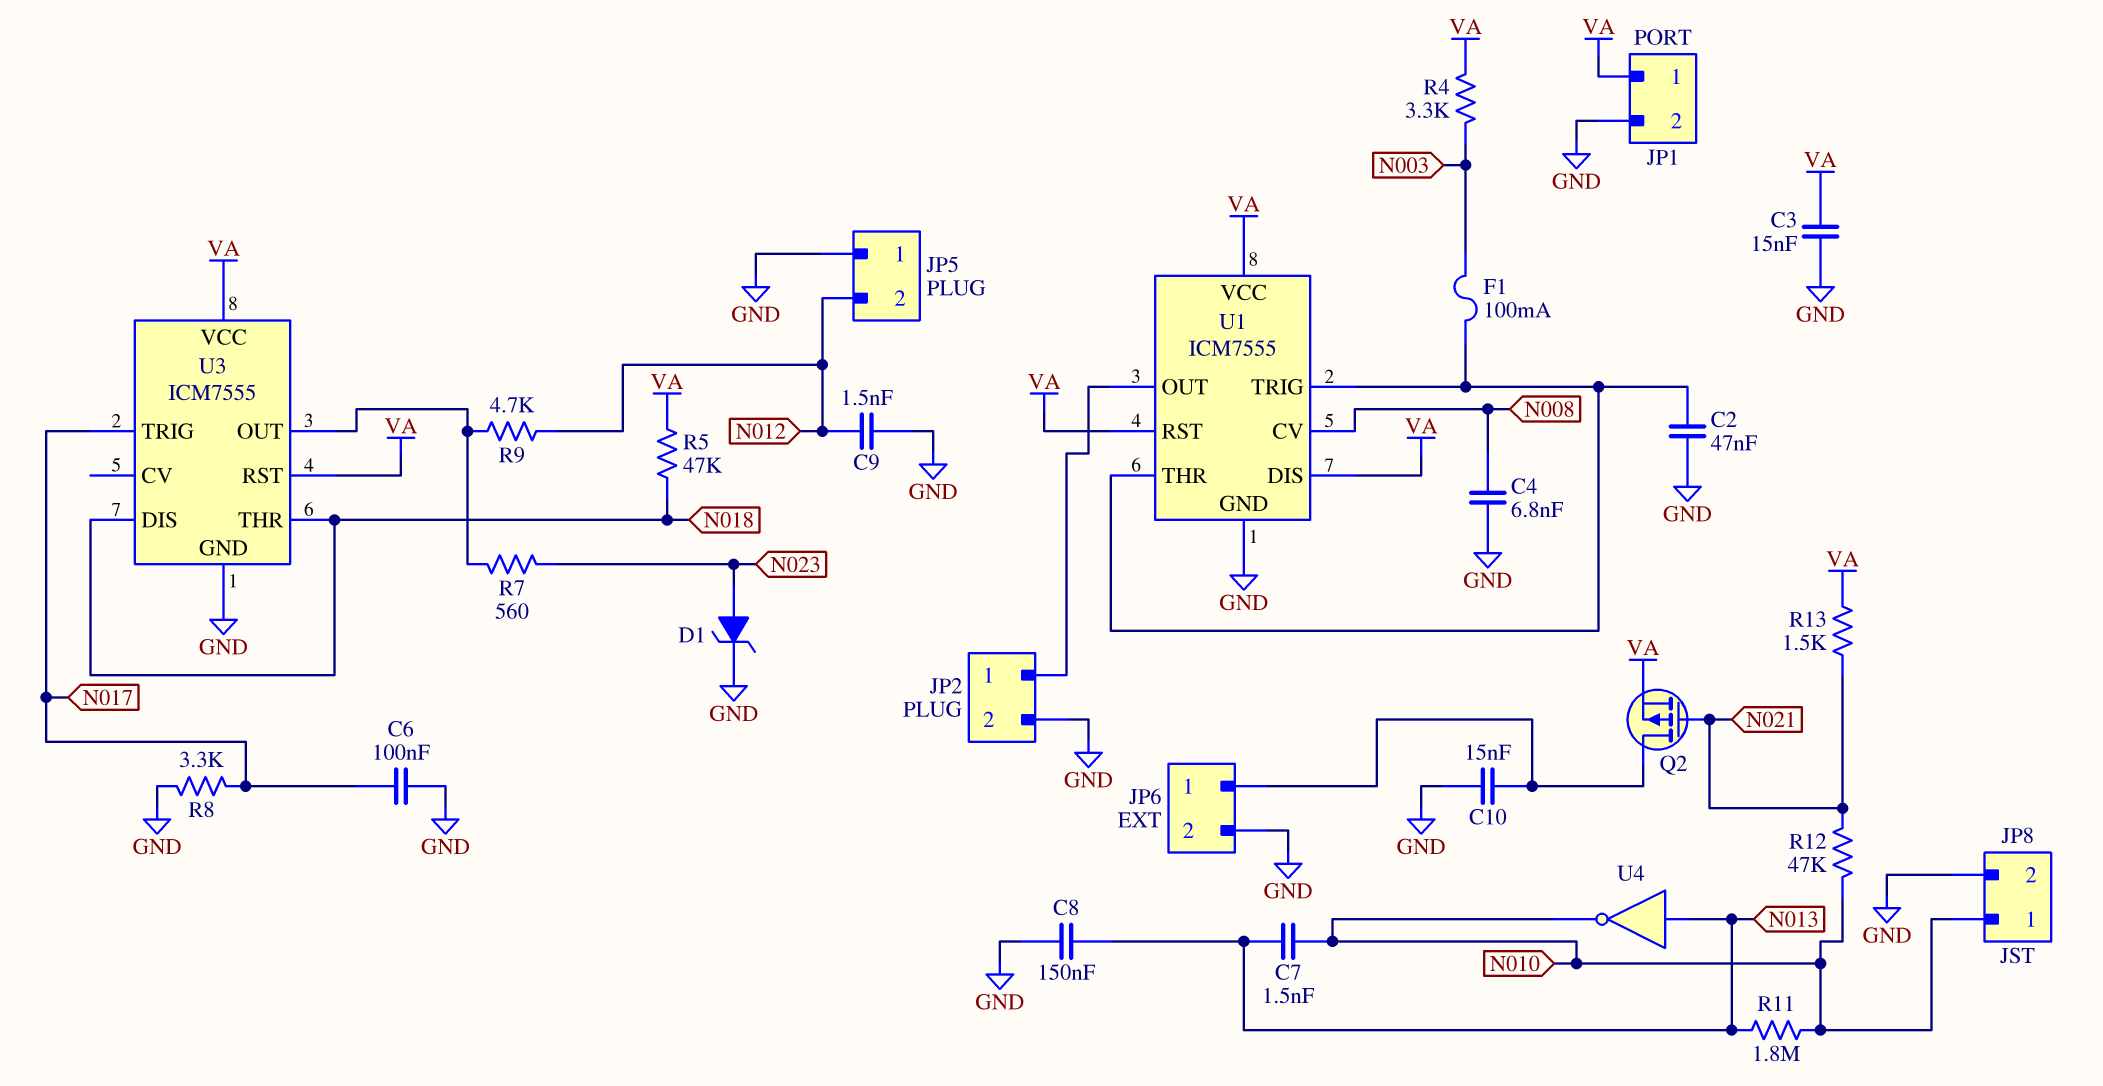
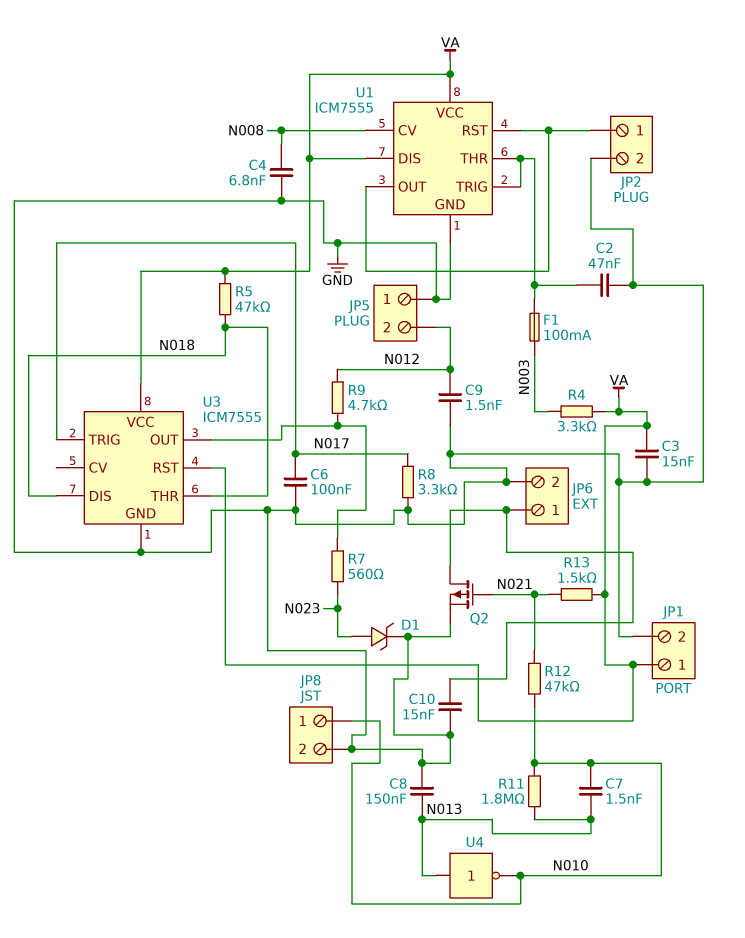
Q2: PMOS (G N021, D JP6/1, S VA) -> PMOS (G N021, D JP6/1, S GND)
U1 pin RST: VA -> JP2/1

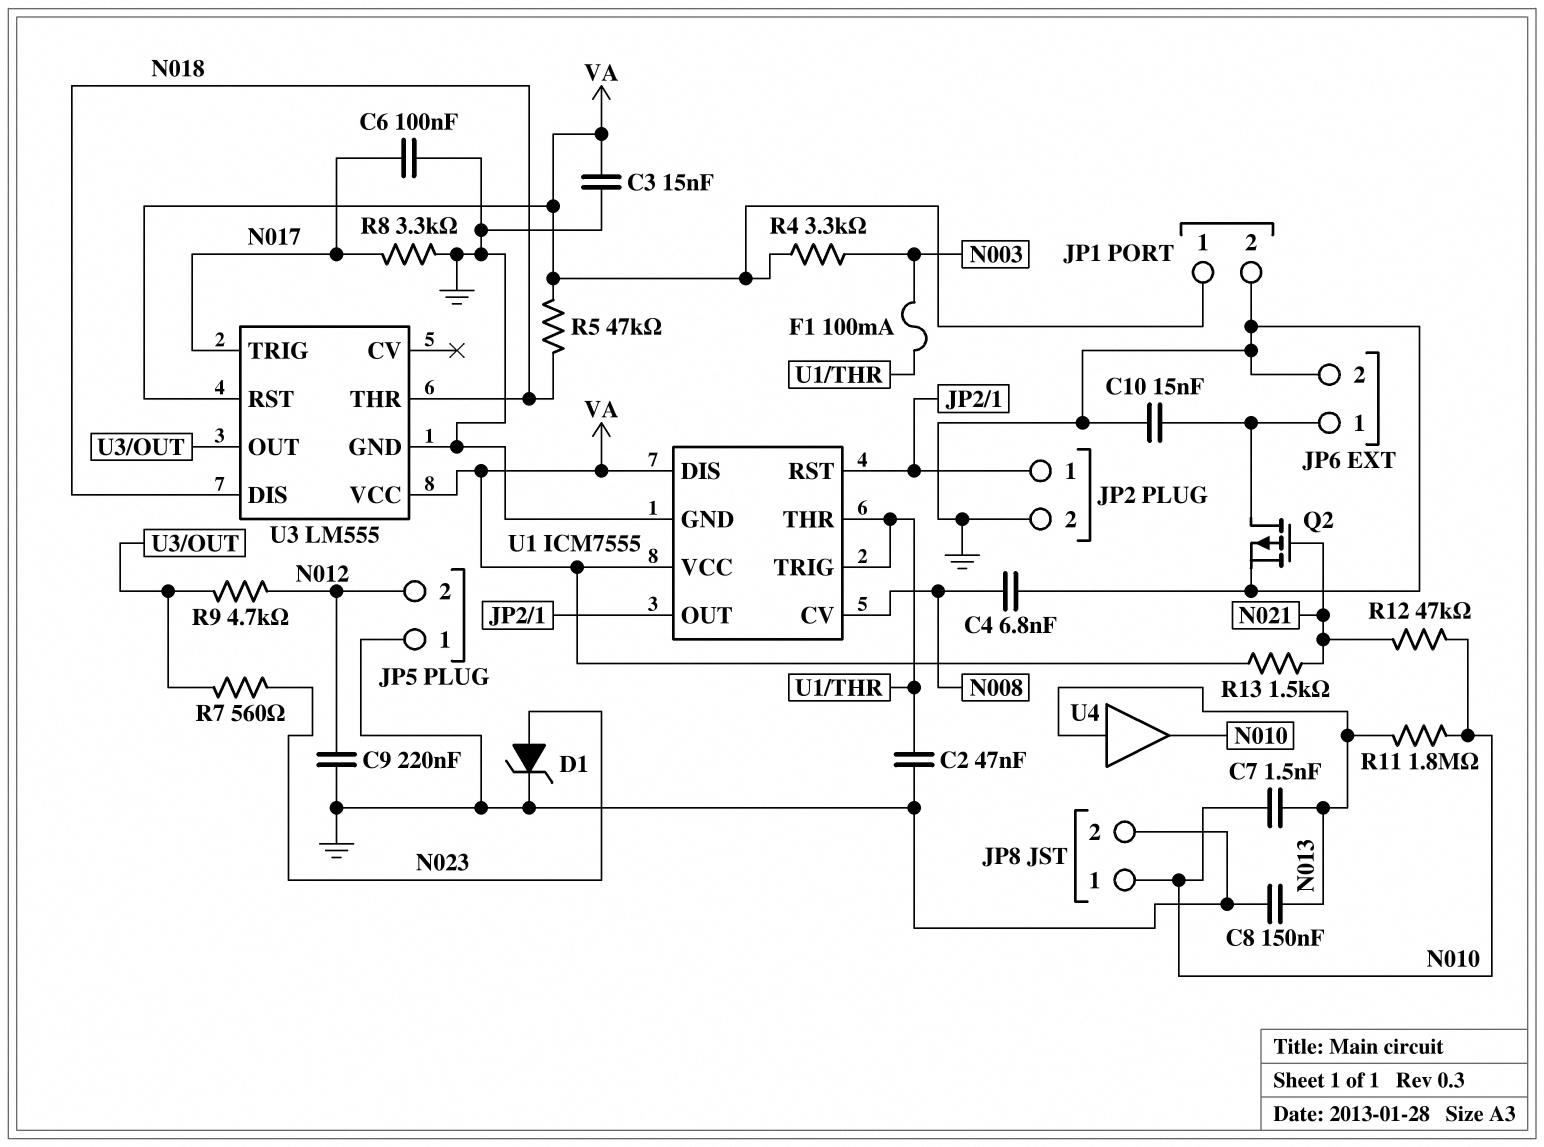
C9: 1.5nF (GND, N012) -> 220nF (GND, N012)
U3: ICM7555 -> LM555
U4: NOT (in N013, out N010) -> buffer (in N013, out N010)

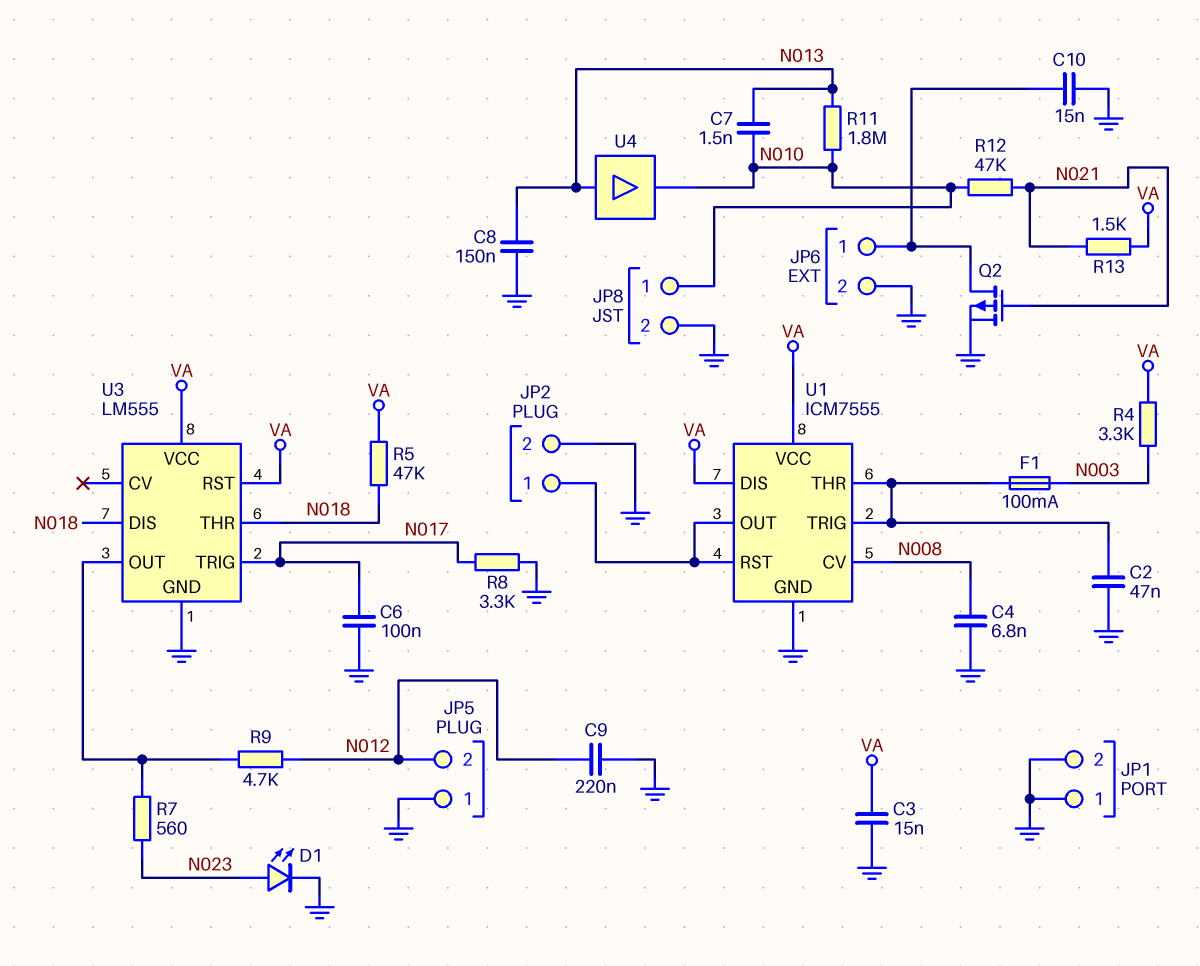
D1: zener (A N023, K GND) -> LED (A N023, K GND)
JP1 pin 1: VA -> GND

